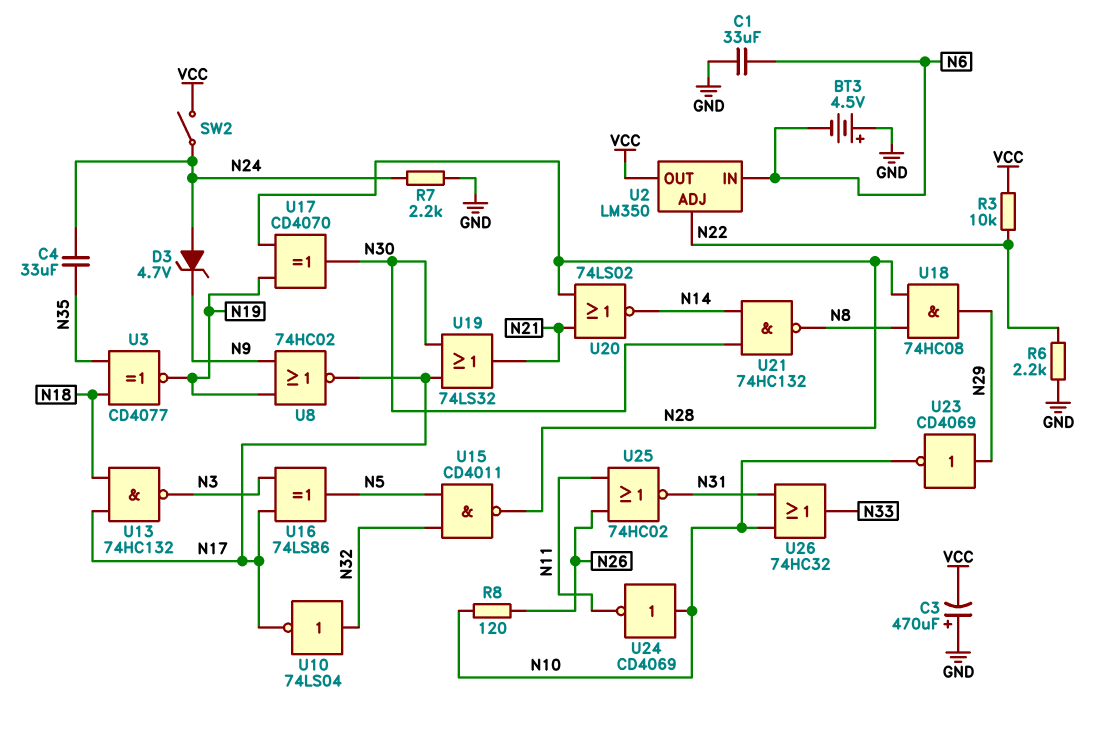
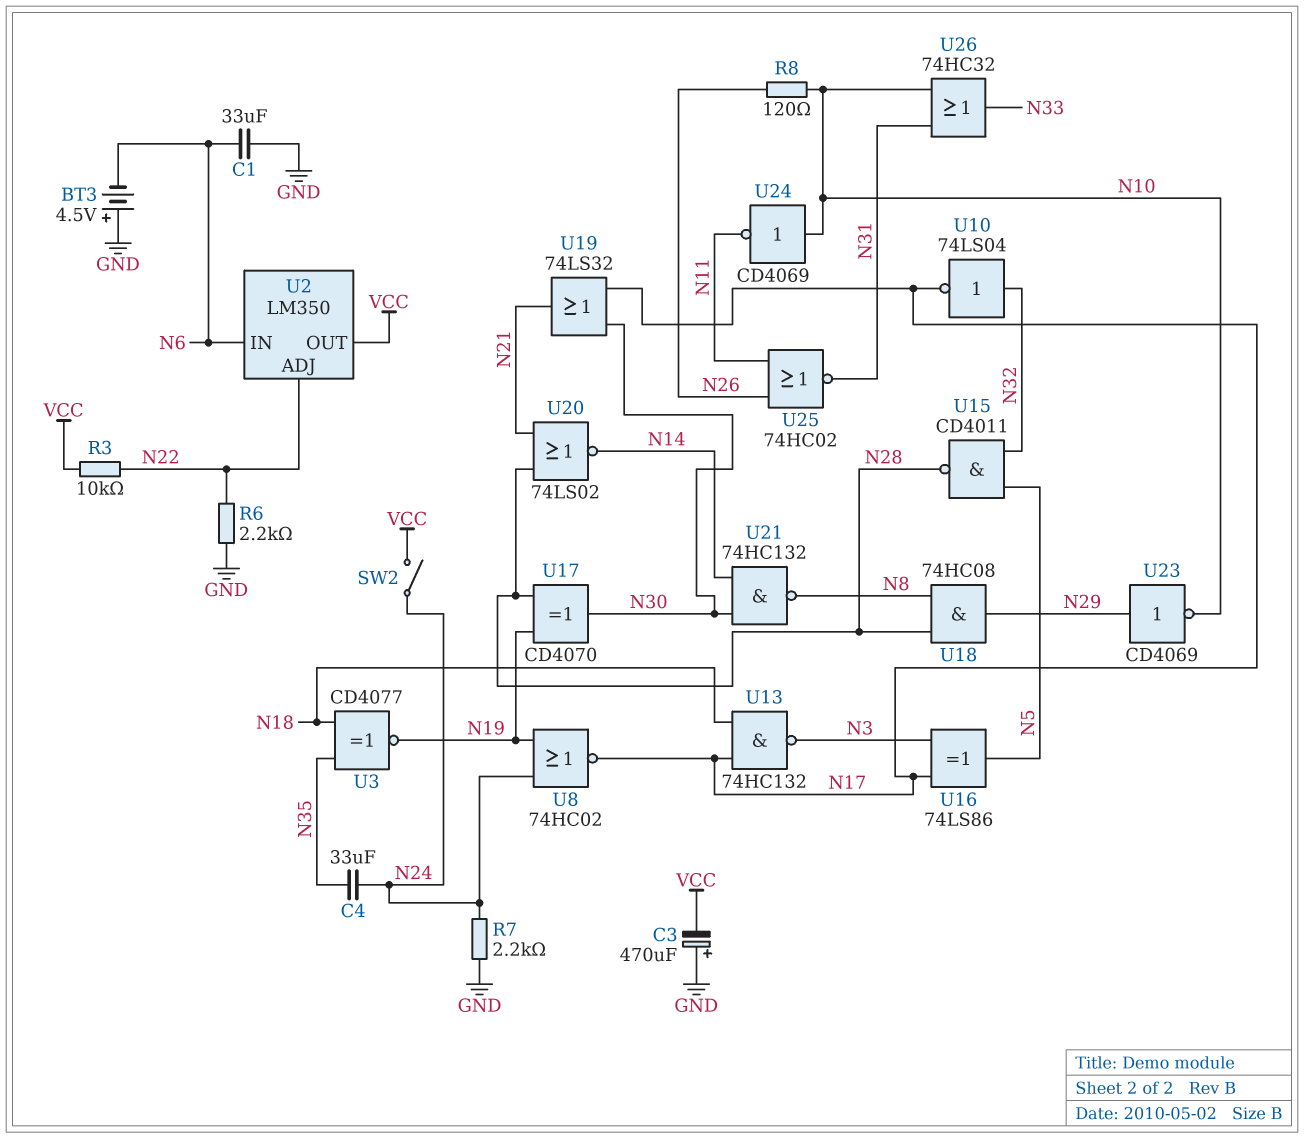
D3: zener 4.7V (A N24, K N9) -> none
U8: NOR 74HC02 (in N9, in N19, out N17) -> NOR 74HC02 (in N19, in N24, out N17)

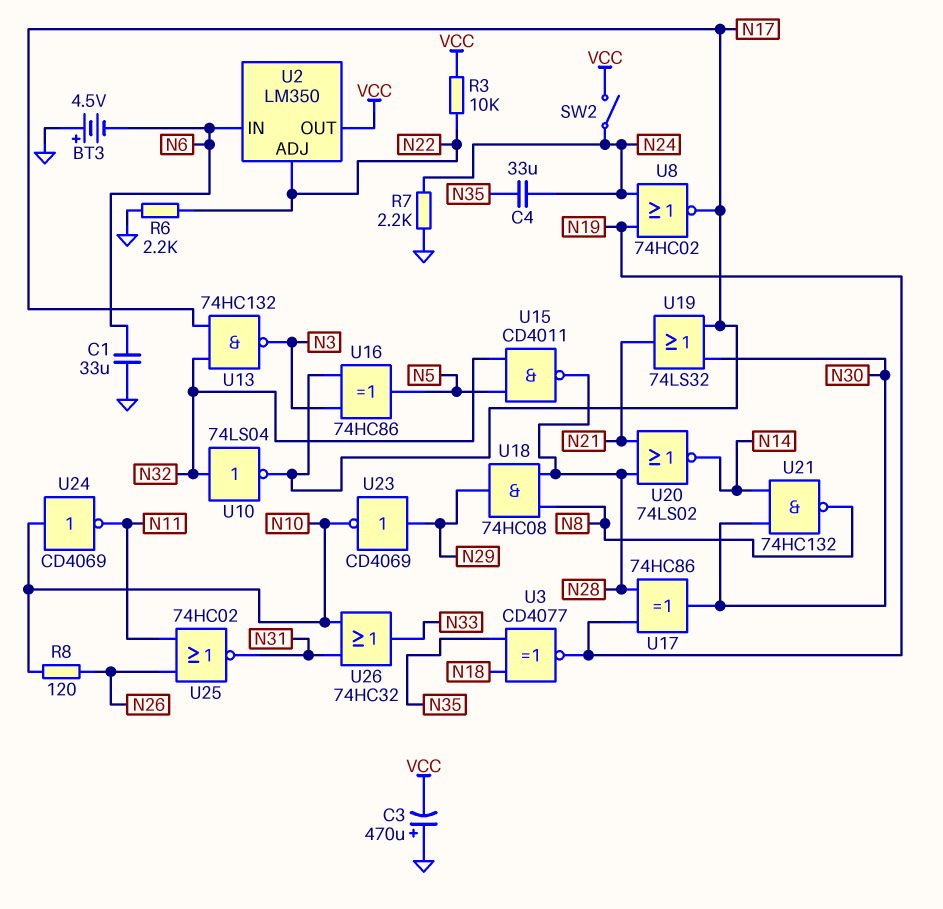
U13: NAND 74HC132 (in N17, in N18, out N3) -> NAND 74HC132 (in N17, in N32, out N3)
U16: XOR 74LS86 (in N3, in N17, out N5) -> XOR 74HC86 (in N3, in N17, out N5)
U17: XOR CD4070 (in N19, in N28, out N30) -> XOR 74HC86 (in N19, in N28, out N30)

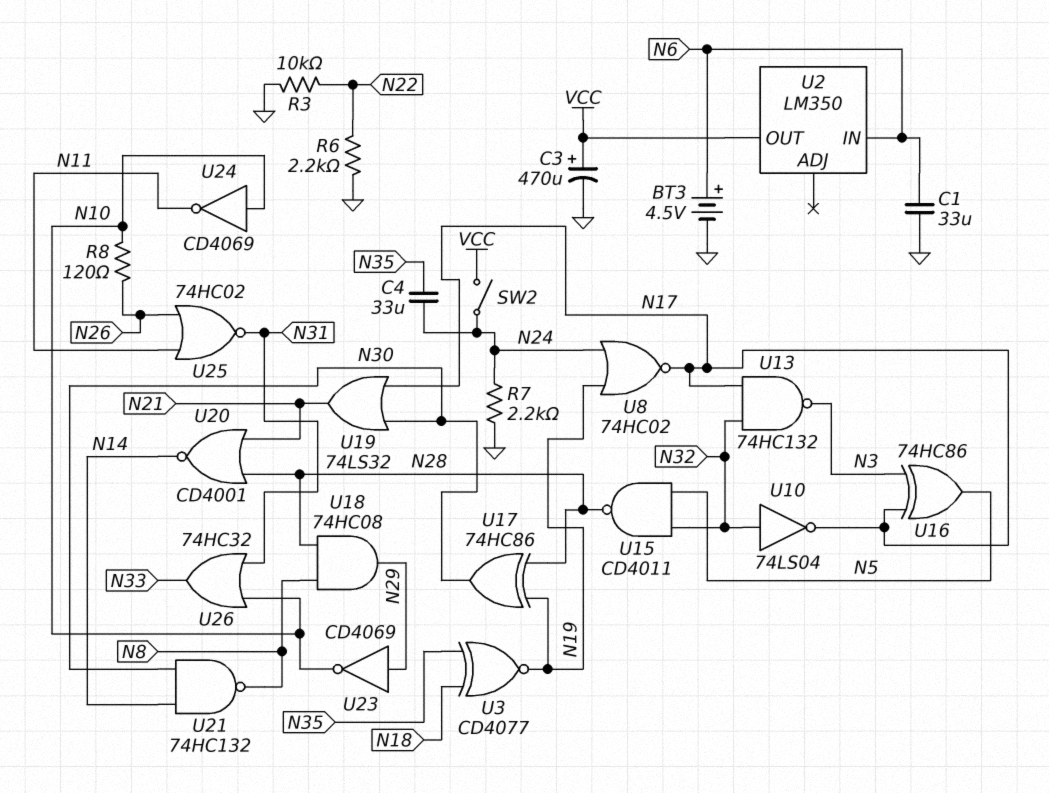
BT3: 4.5V (plus GND, minus N6) -> 4.5V (plus N6, minus GND)
C3: 470uF (plus GND, minus VCC) -> 470uF (plus VCC, minus GND)
R3: 10k (N22, VCC) -> 10k (GND, N22)
U2 pin ADJ: N22 -> none
U20: NOR 74LS02 (in N21, in N28, out N14) -> NOR CD4001 (in N21, in N28, out N14)

